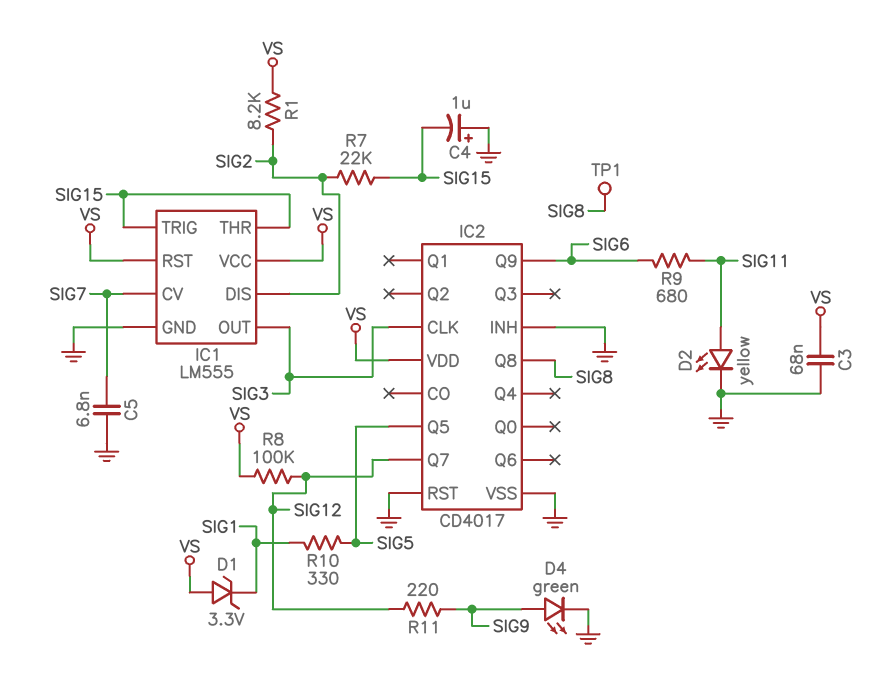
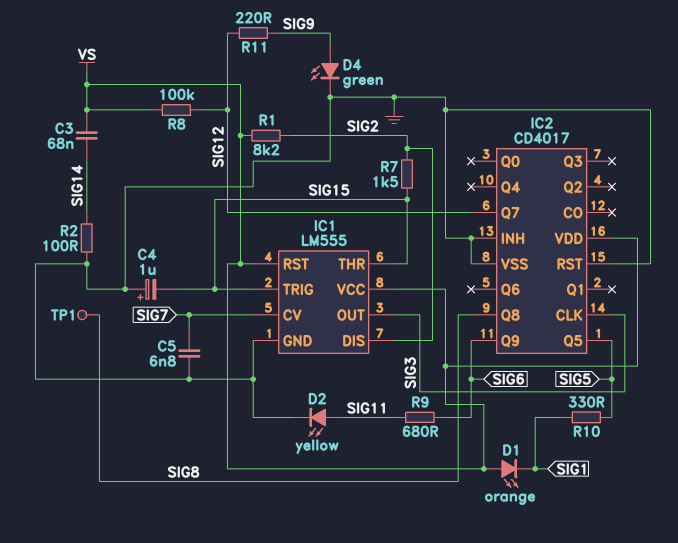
C3: 68nF (GND, VS) -> 68nF (SIG14, VS)
D1: zener 3.3V (A VS, K SIG1) -> LED orange (A VS, K SIG1)
R2: none -> 100 (GND, SIG14)
R7: 22k (SIG2, SIG15) -> 1.5k (SIG2, SIG15)

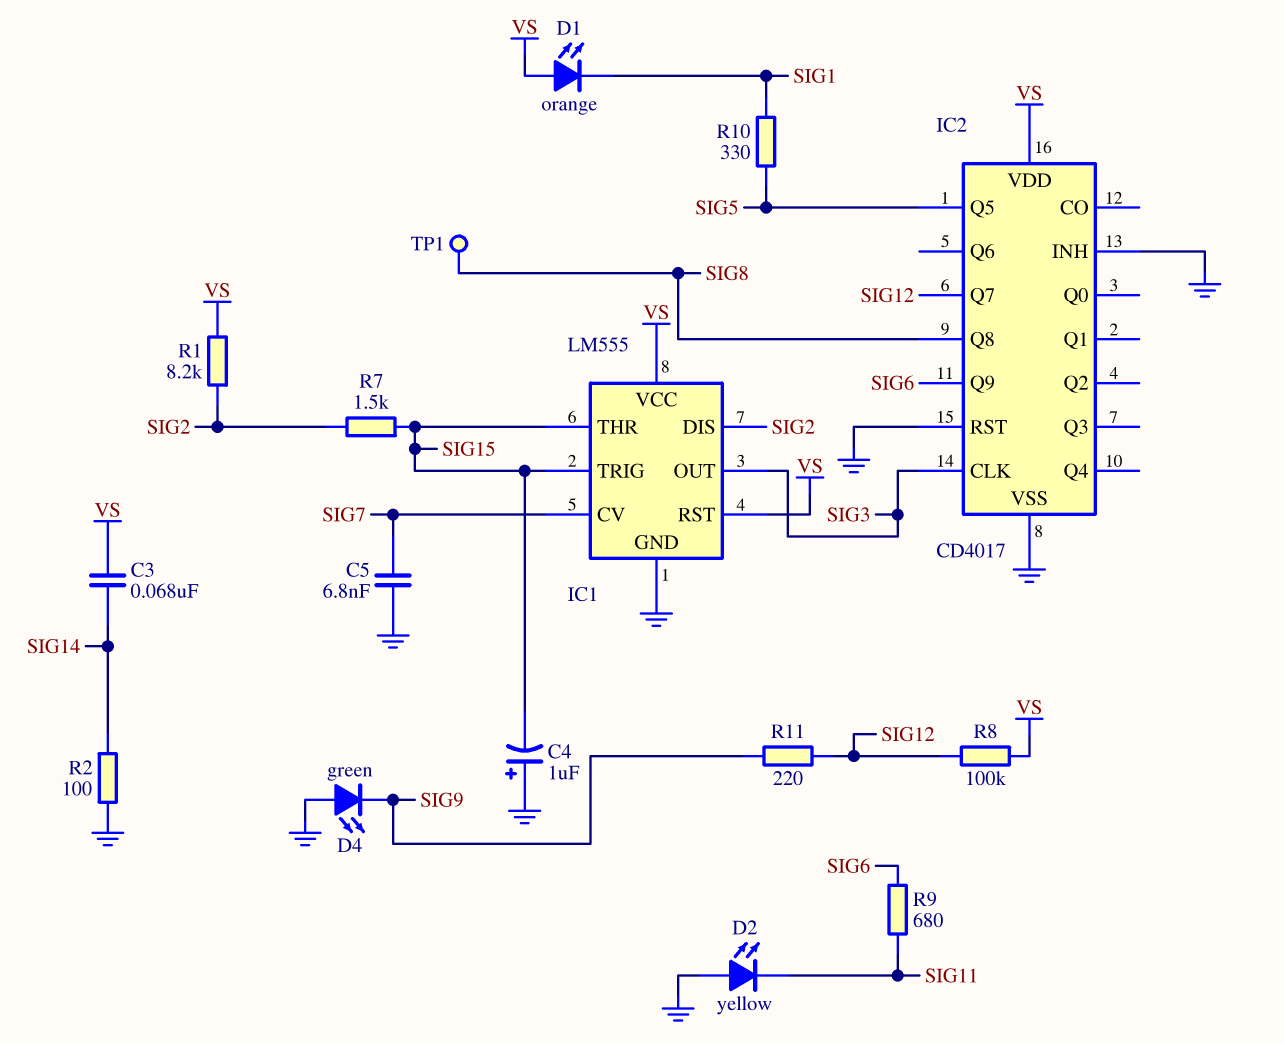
D2: LED yellow (A SIG11, K GND) -> LED yellow (A GND, K SIG11)
D4: LED green (A SIG9, K GND) -> LED green (A GND, K SIG9)

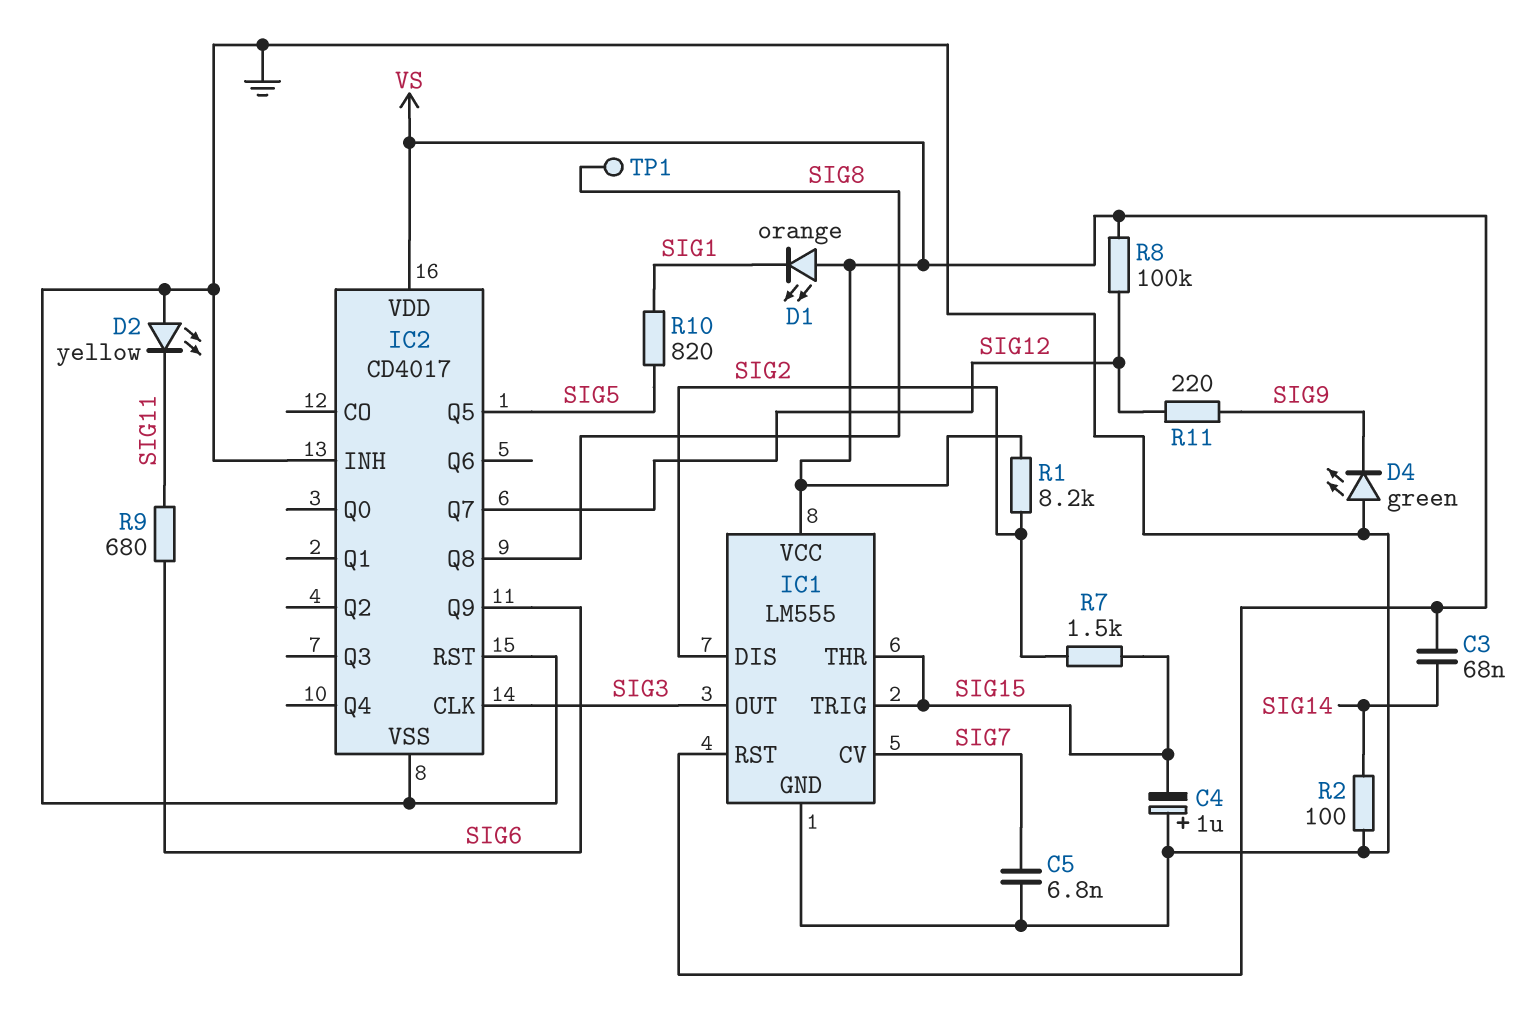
R10: 330 (SIG1, SIG5) -> 820 (SIG1, SIG5)

